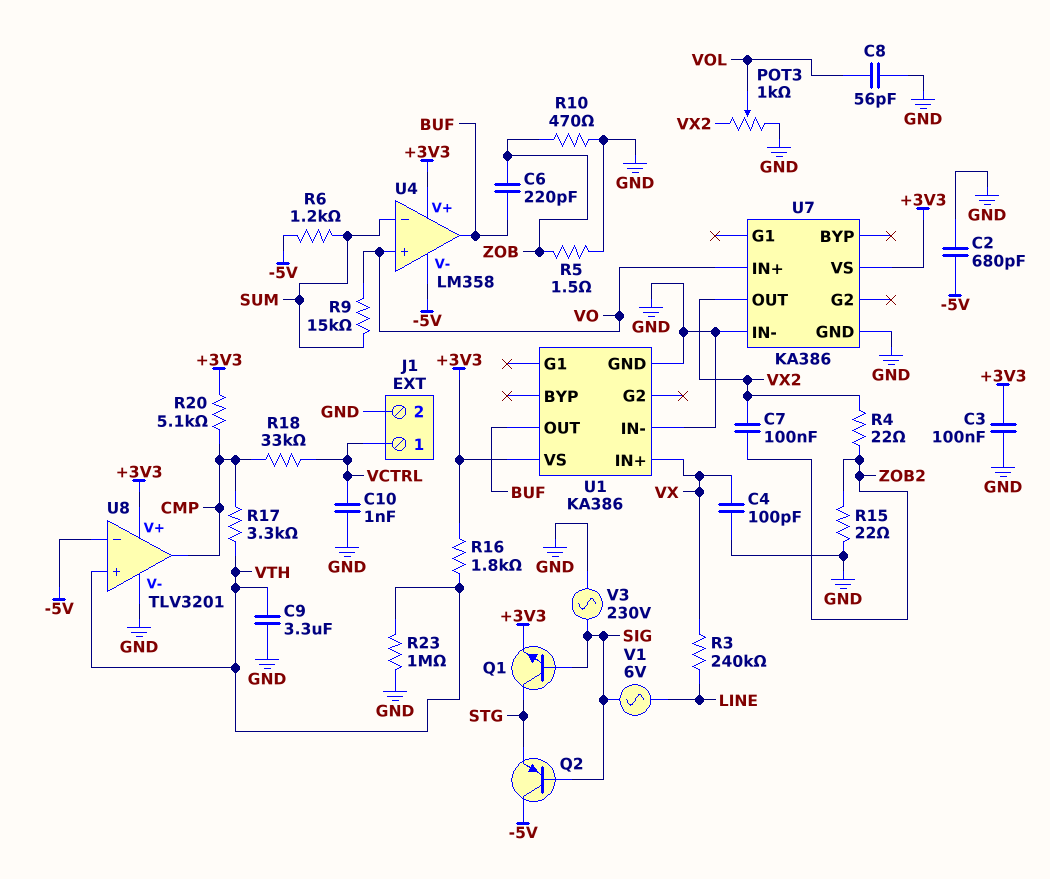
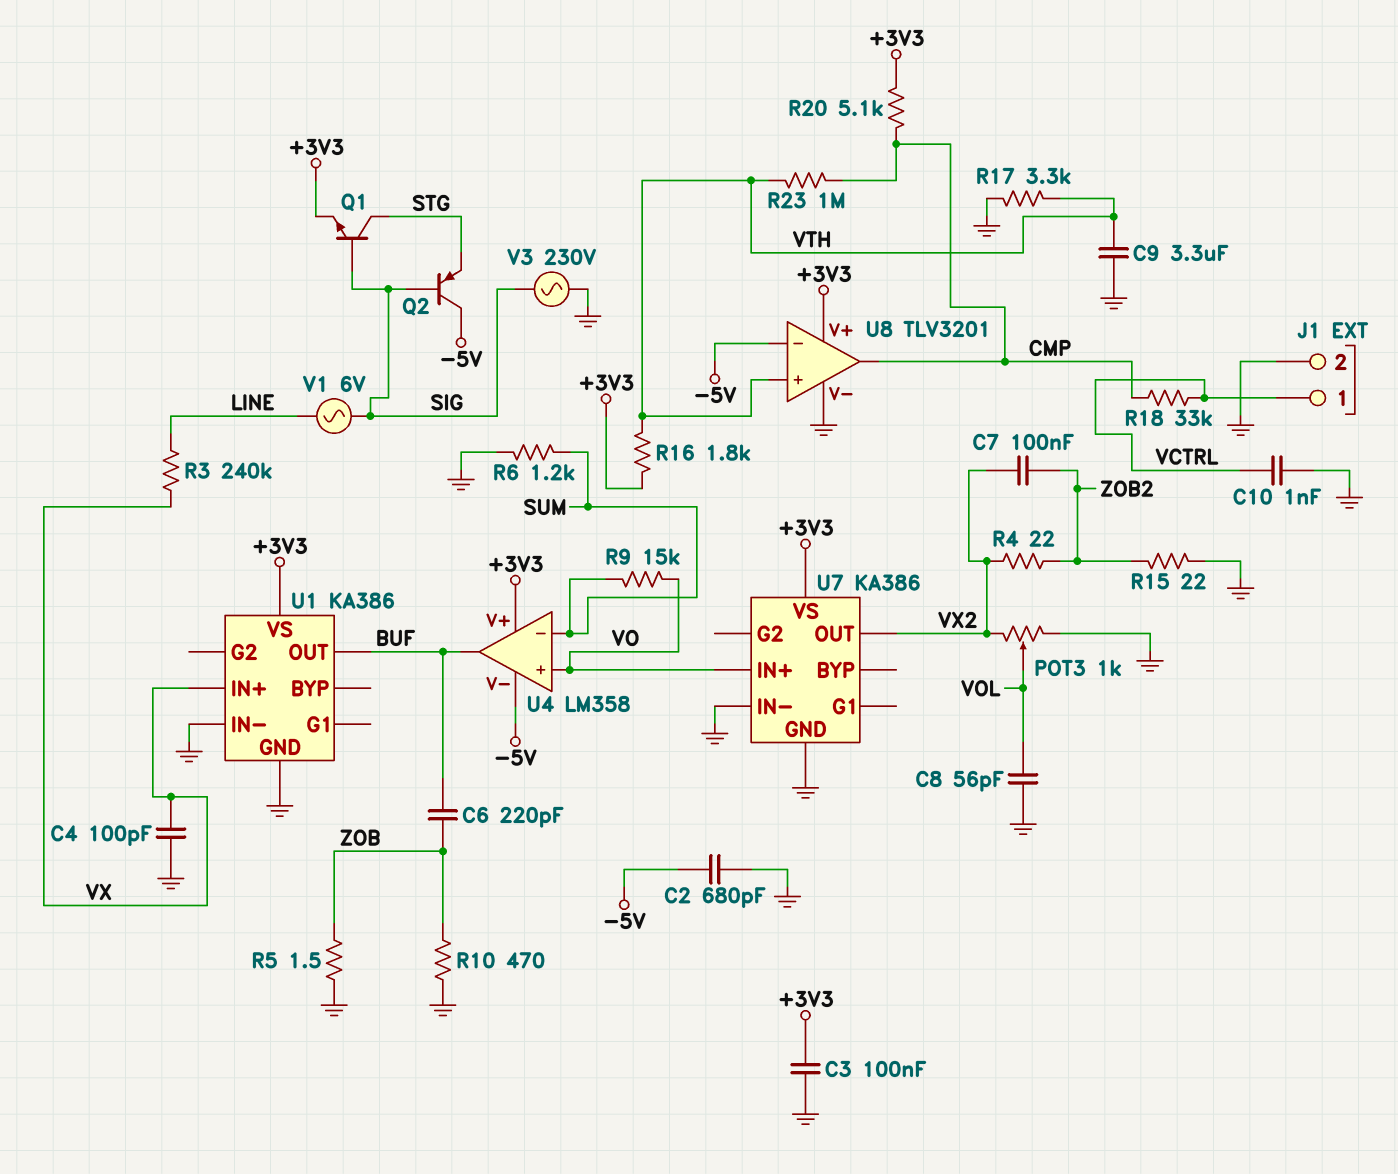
R6: 1.2k (-5V, SUM) -> 1.2k (GND, SUM)
R17: 3.3k (CMP, VTH) -> 3.3k (GND, VTH)
R23: 1M (GND, VTH) -> 1M (CMP, VTH)

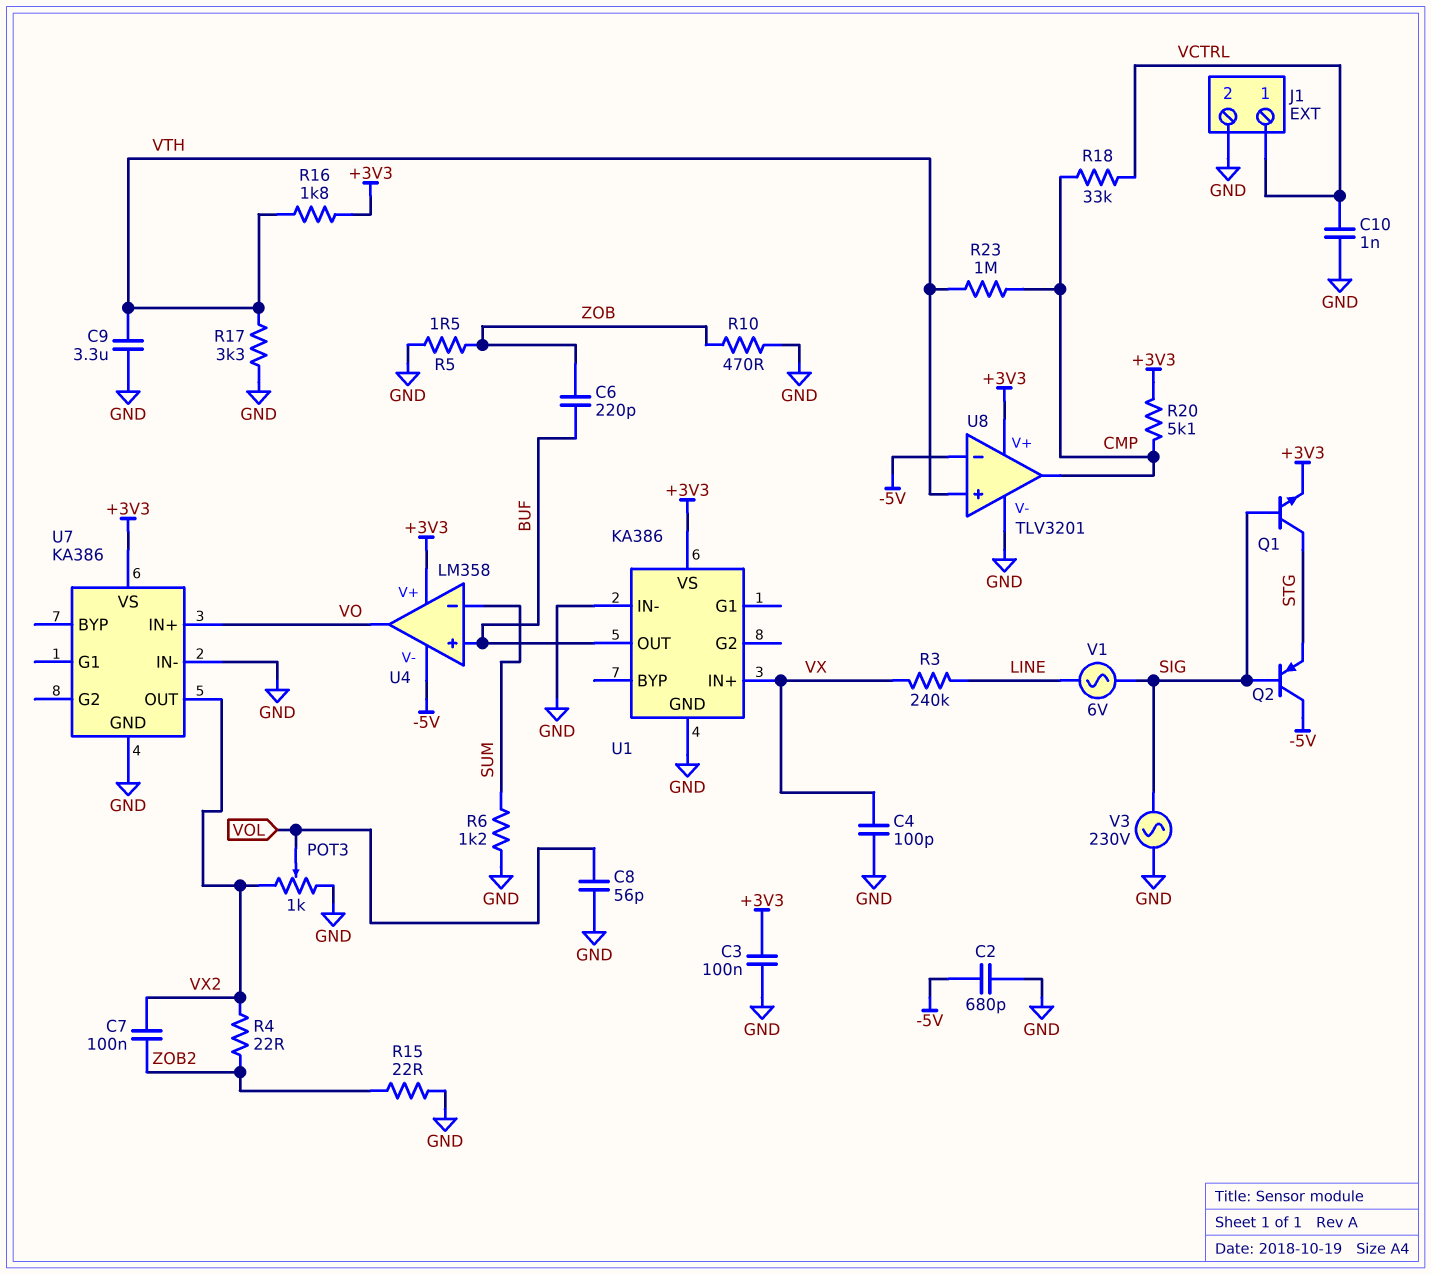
R9: 15k (SUM, VO) -> none
U4 pin in+: VO -> BUF
U4 pin out: BUF -> VO

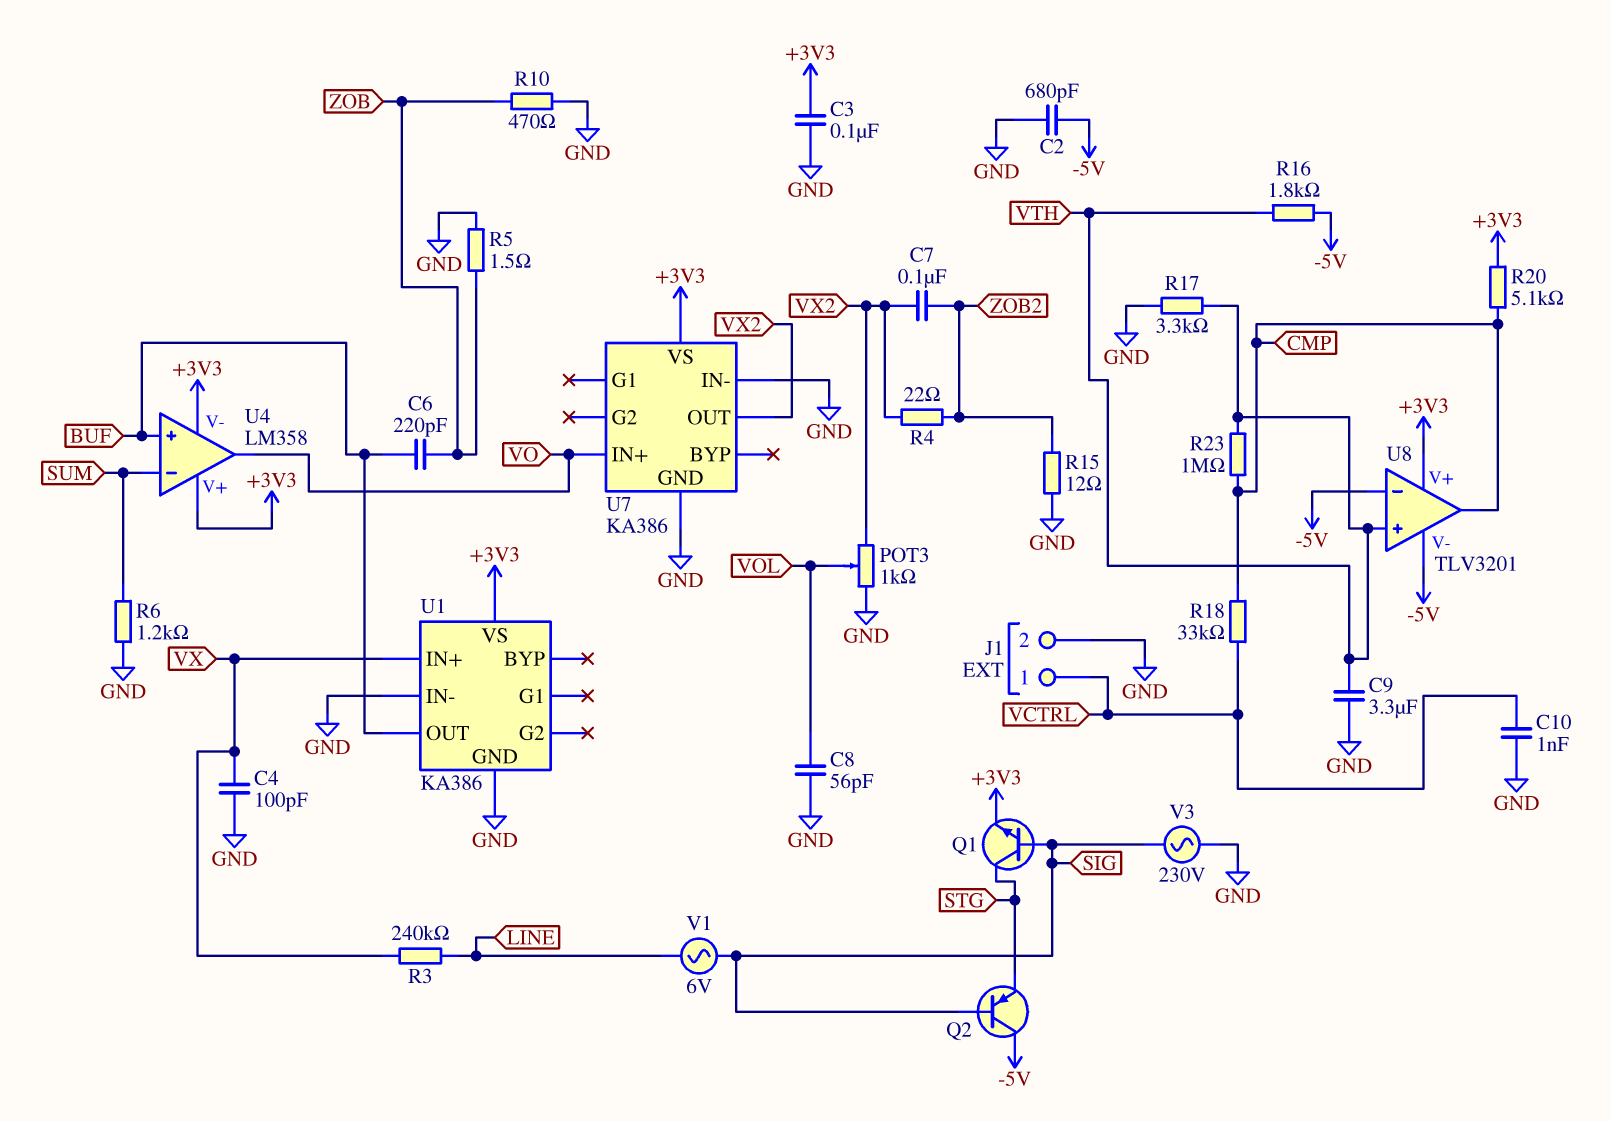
R15: 22 (GND, ZOB2) -> 12 (GND, ZOB2)
R16: 1.8k (+3V3, VTH) -> 1.8k (-5V, VTH)
U4 pin V-: -5V -> +3V3
U8 pin V-: GND -> -5V

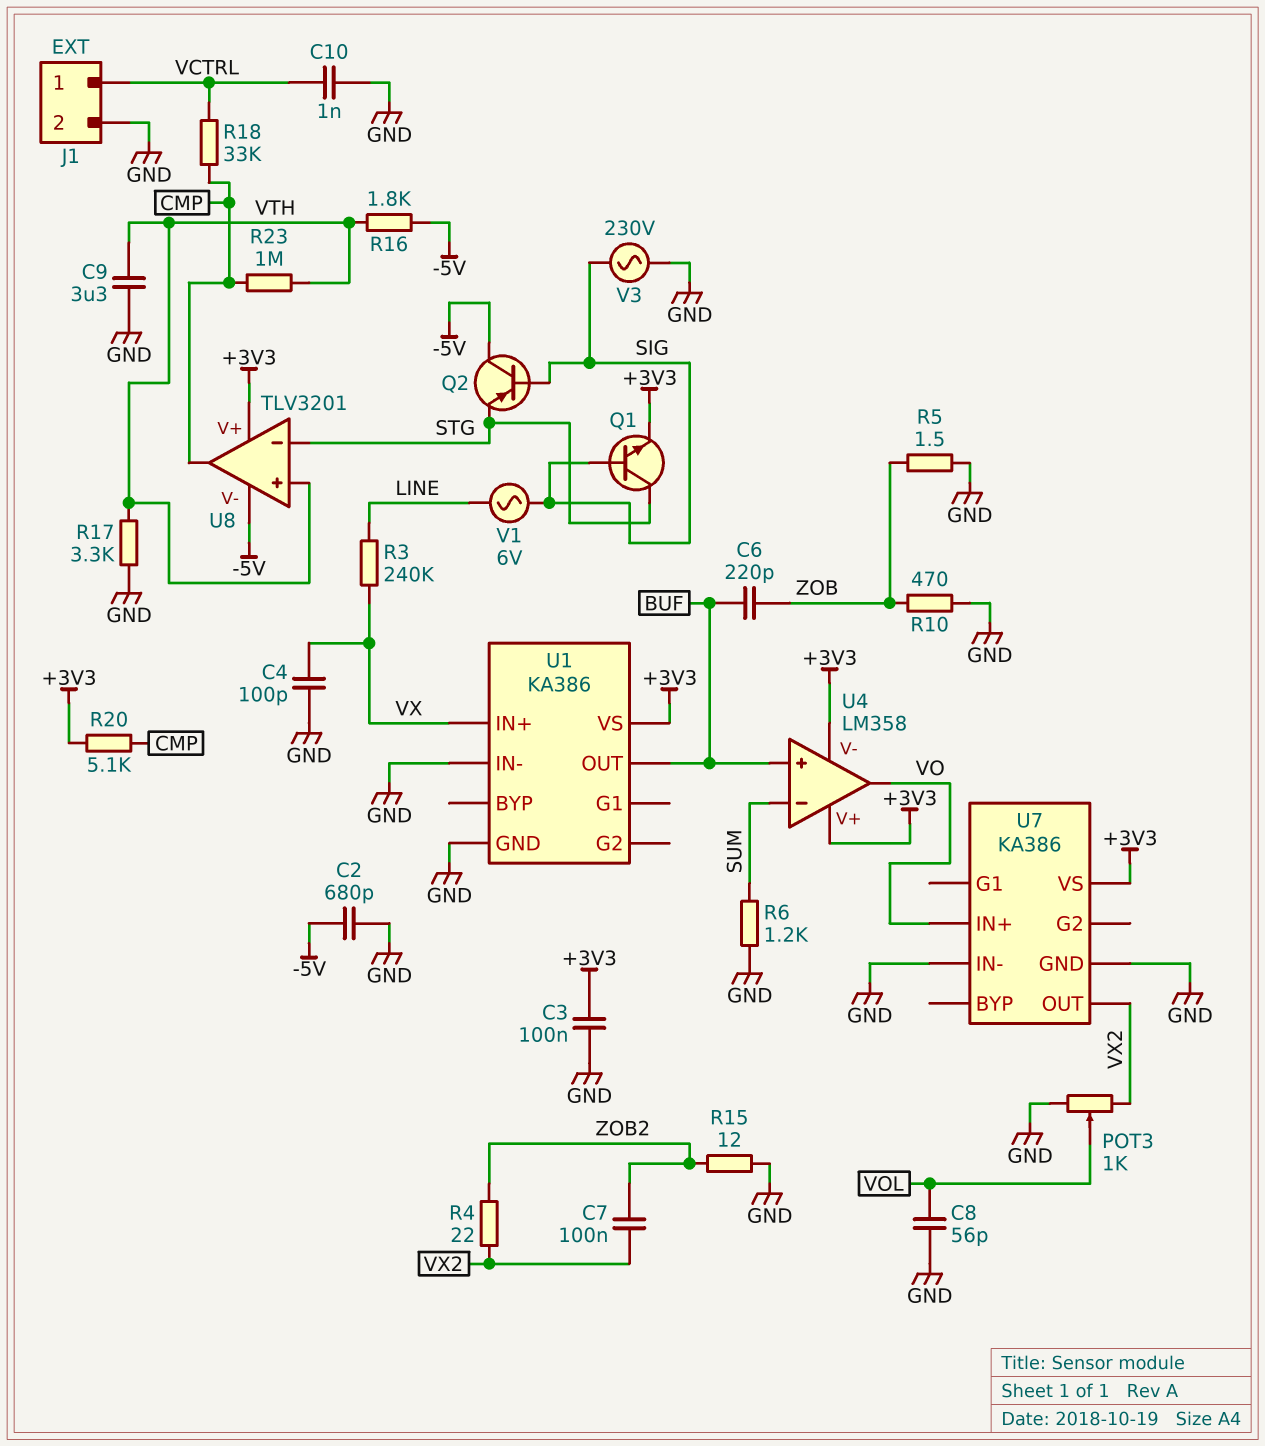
U8 pin in-: -5V -> STG

